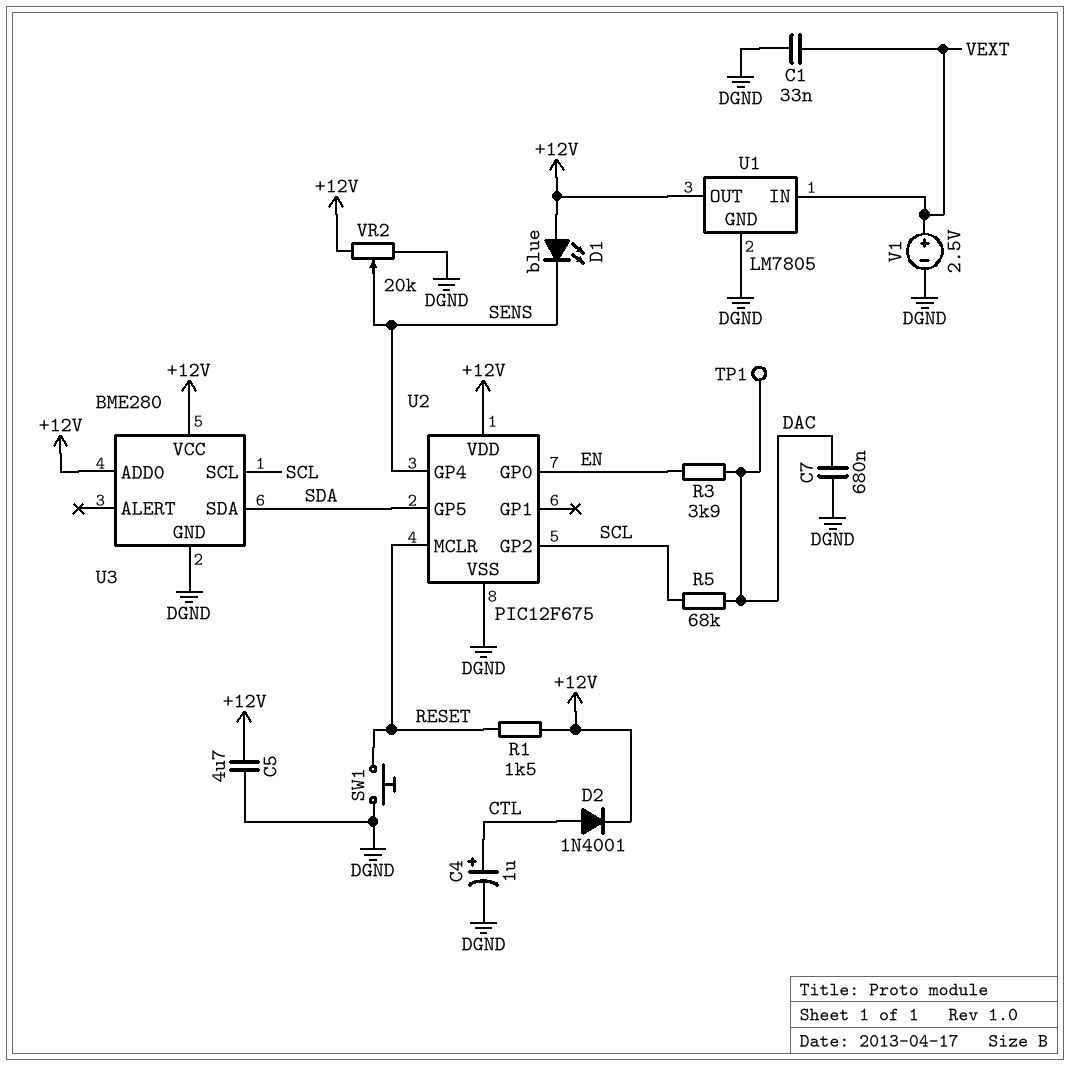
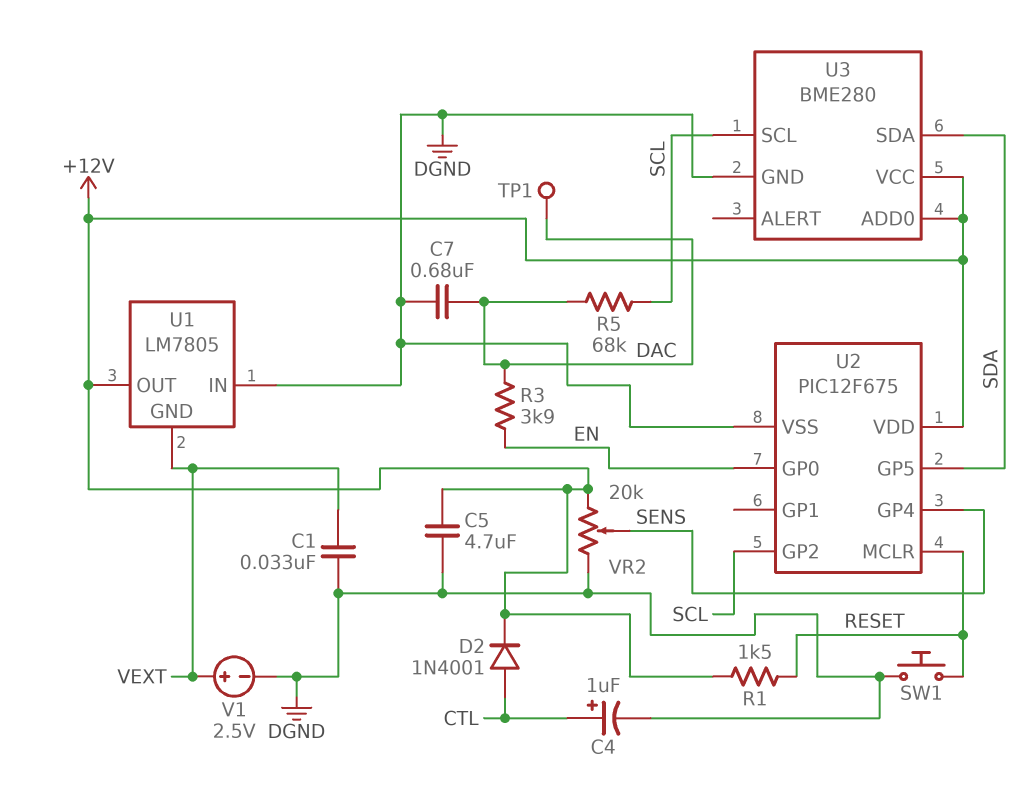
D1: LED blue (A +12V, K SENS) -> none
U1 pin GND: DGND -> VEXT
U1 pin IN: VEXT -> DGND

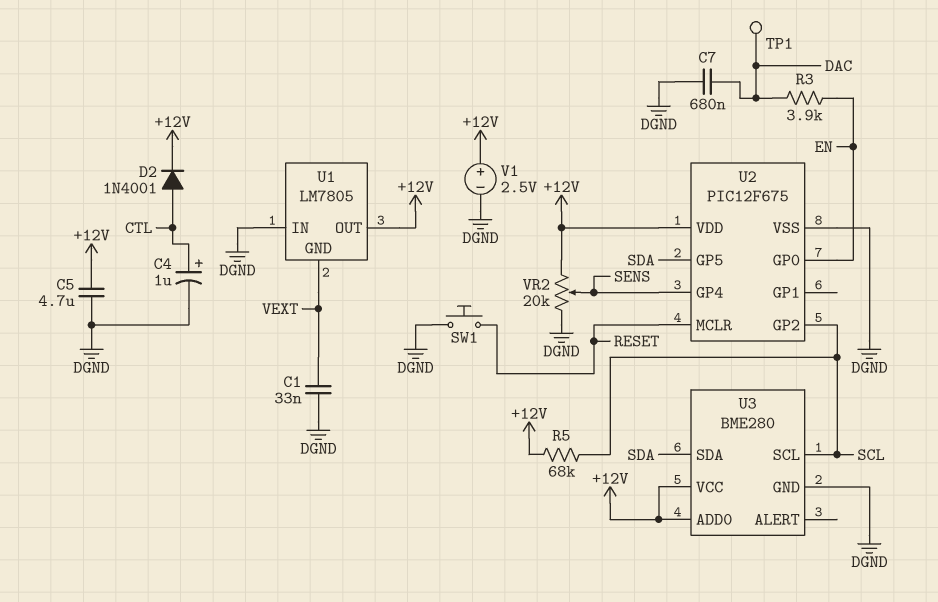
R1: 1.5k (+12V, RESET) -> none
R5: 68k (DAC, SCL) -> 68k (+12V, SCL)
V1: 2.5V (plus VEXT, minus DGND) -> 2.5V (plus +12V, minus DGND)

